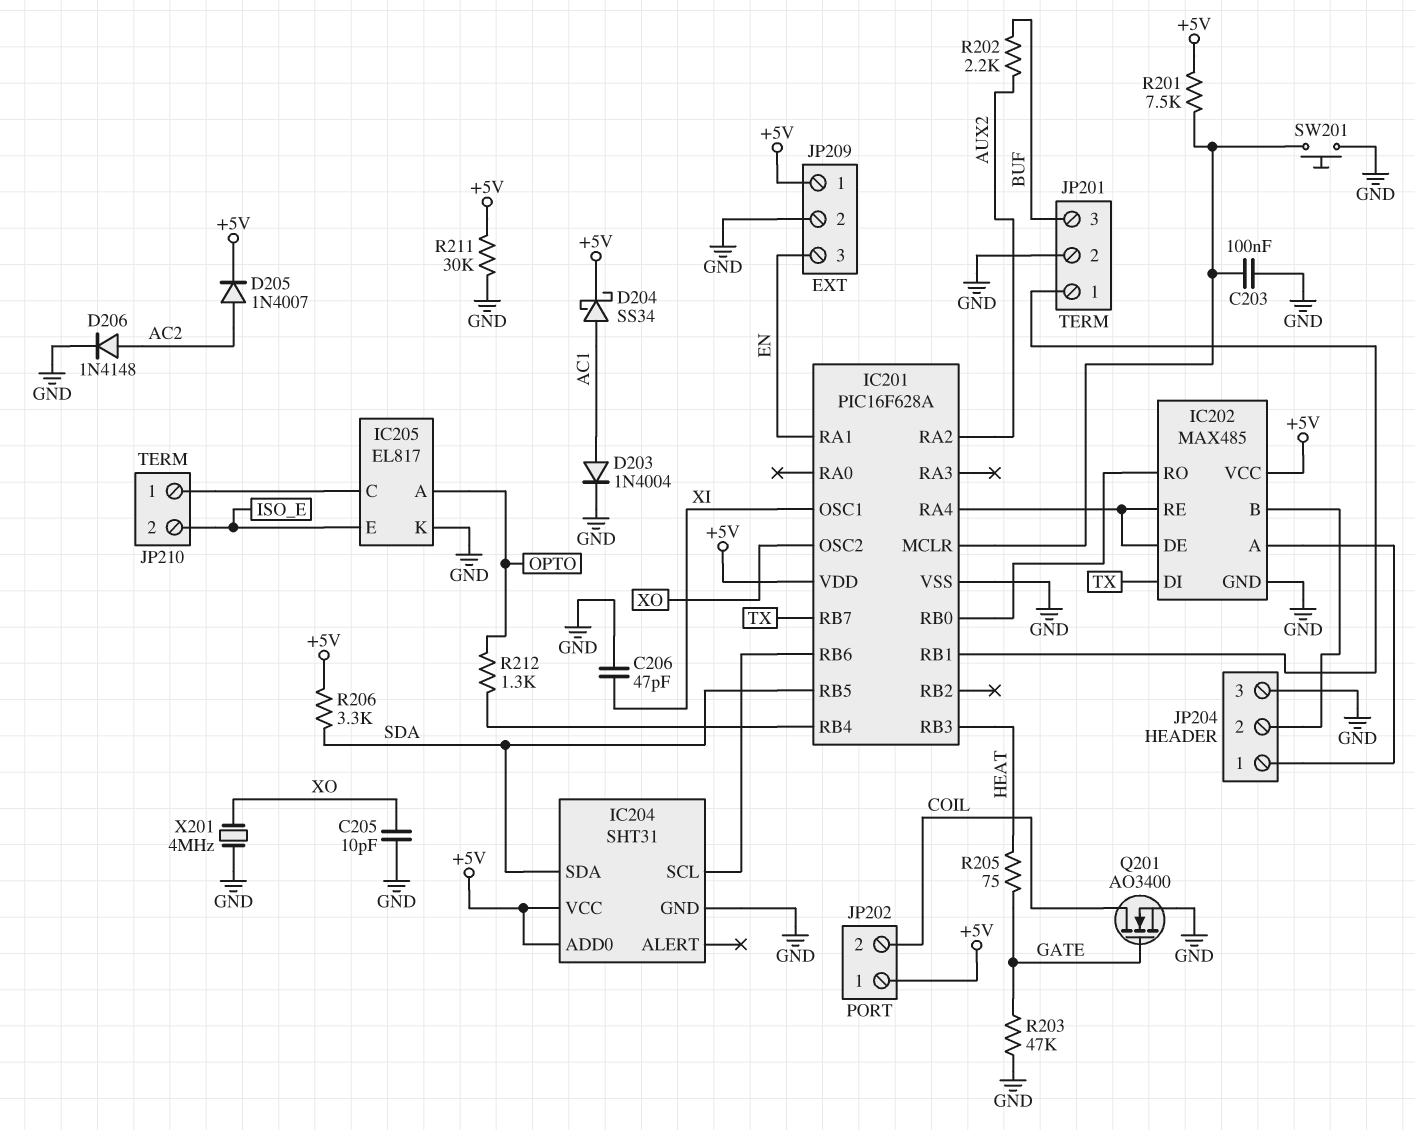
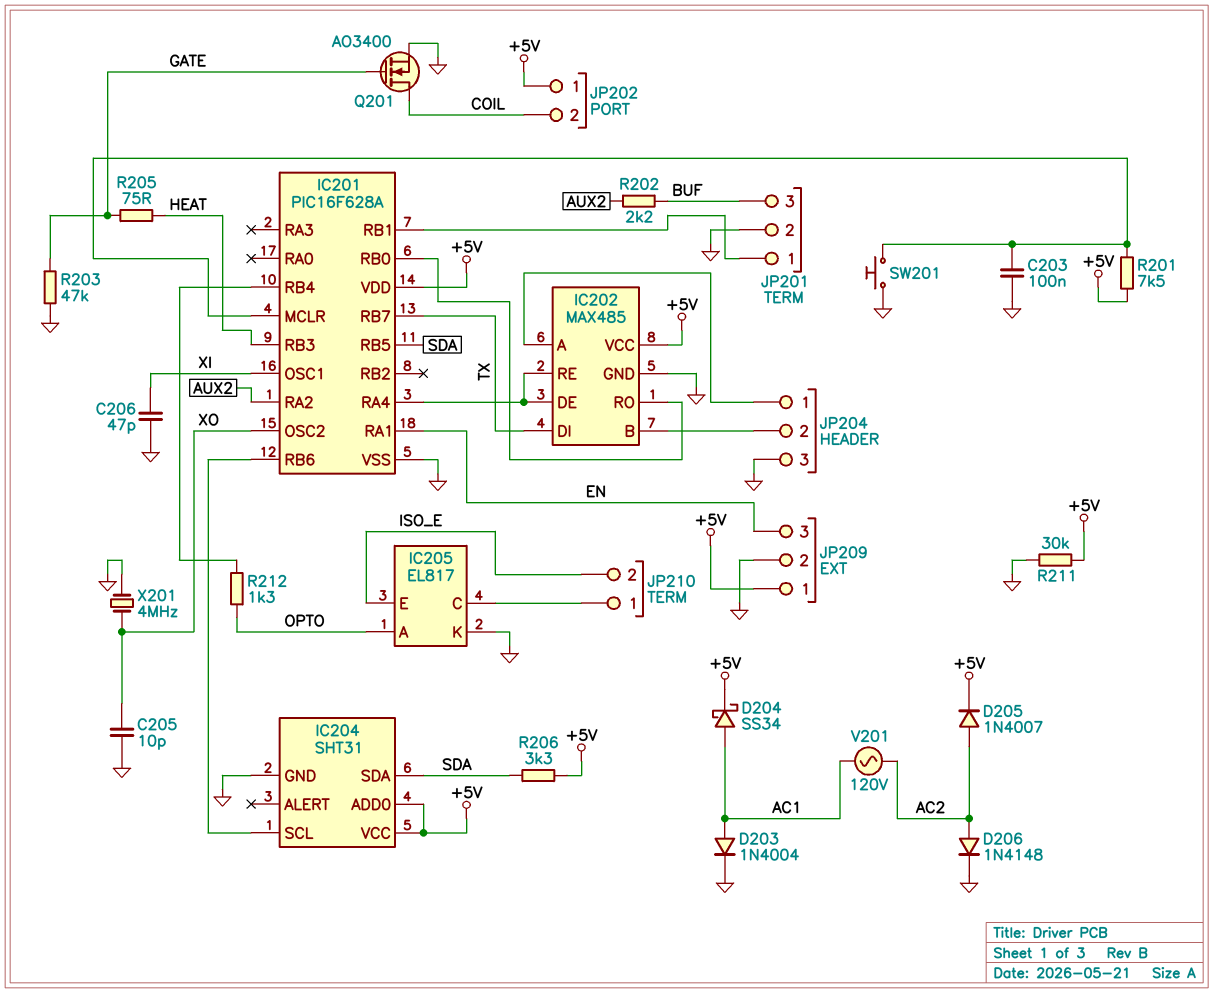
V201: none -> AC 120V (AC1, AC2)

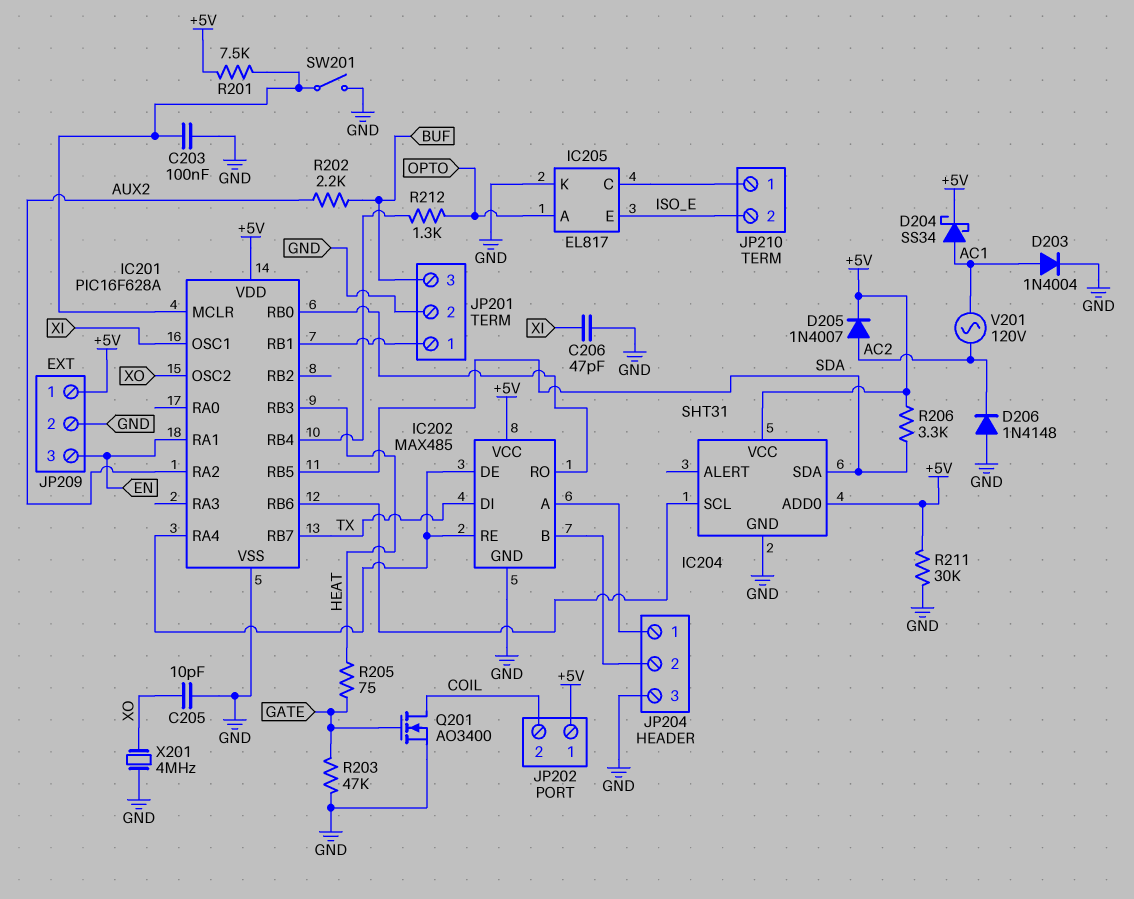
D206: diode 1N4148 (A AC2, K GND) -> diode 1N4148 (A GND, K AC2)
SW201: button (GND, IC201/MCLR) -> switch (GND, IC201/MCLR)

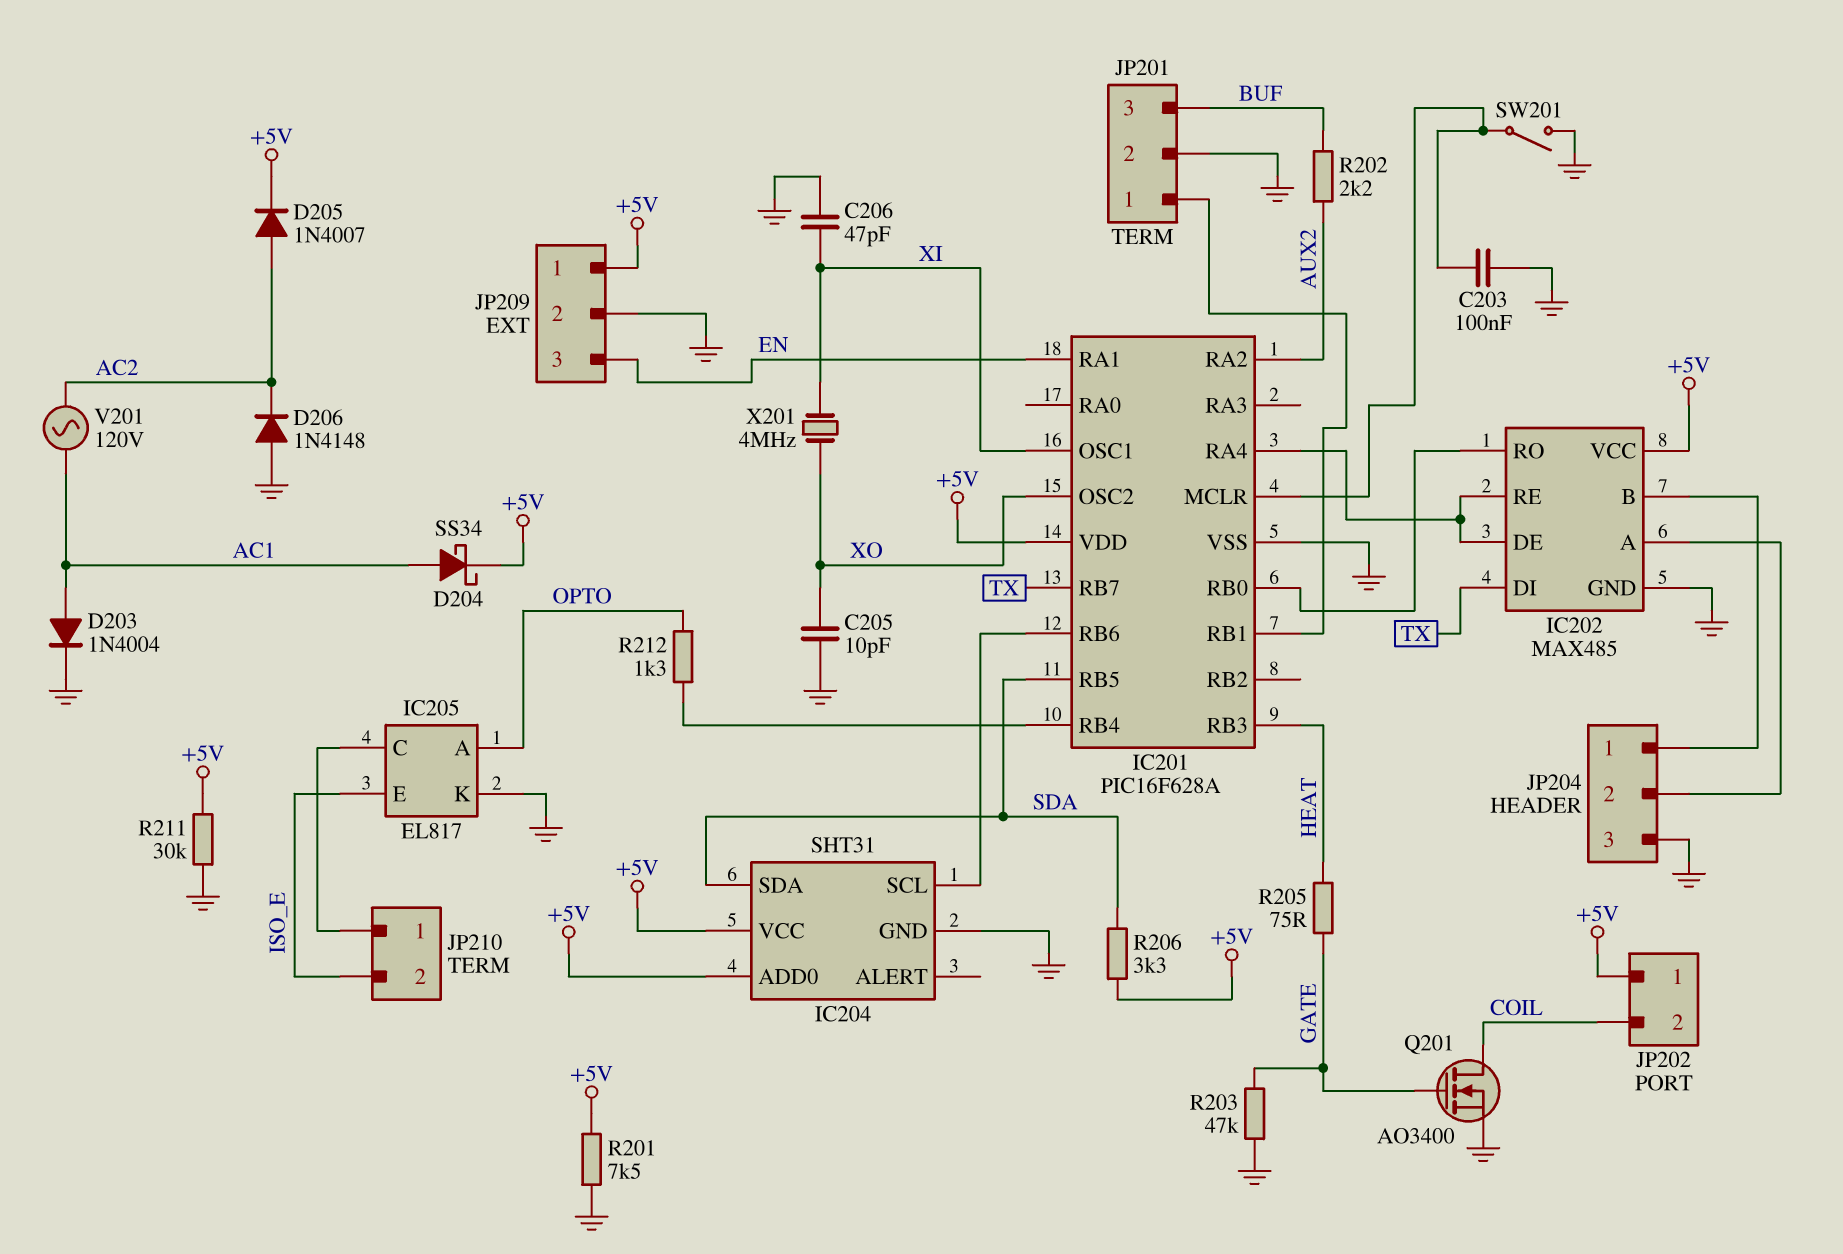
JP204 pin 1: IC202/A -> IC202/B
JP204 pin 2: IC202/B -> IC202/A
R201: 7.5k (+5V, IC201/MCLR) -> 7.5k (+5V, GND)
X201: 4MHz (GND, XO) -> 4MHz (XI, XO)

